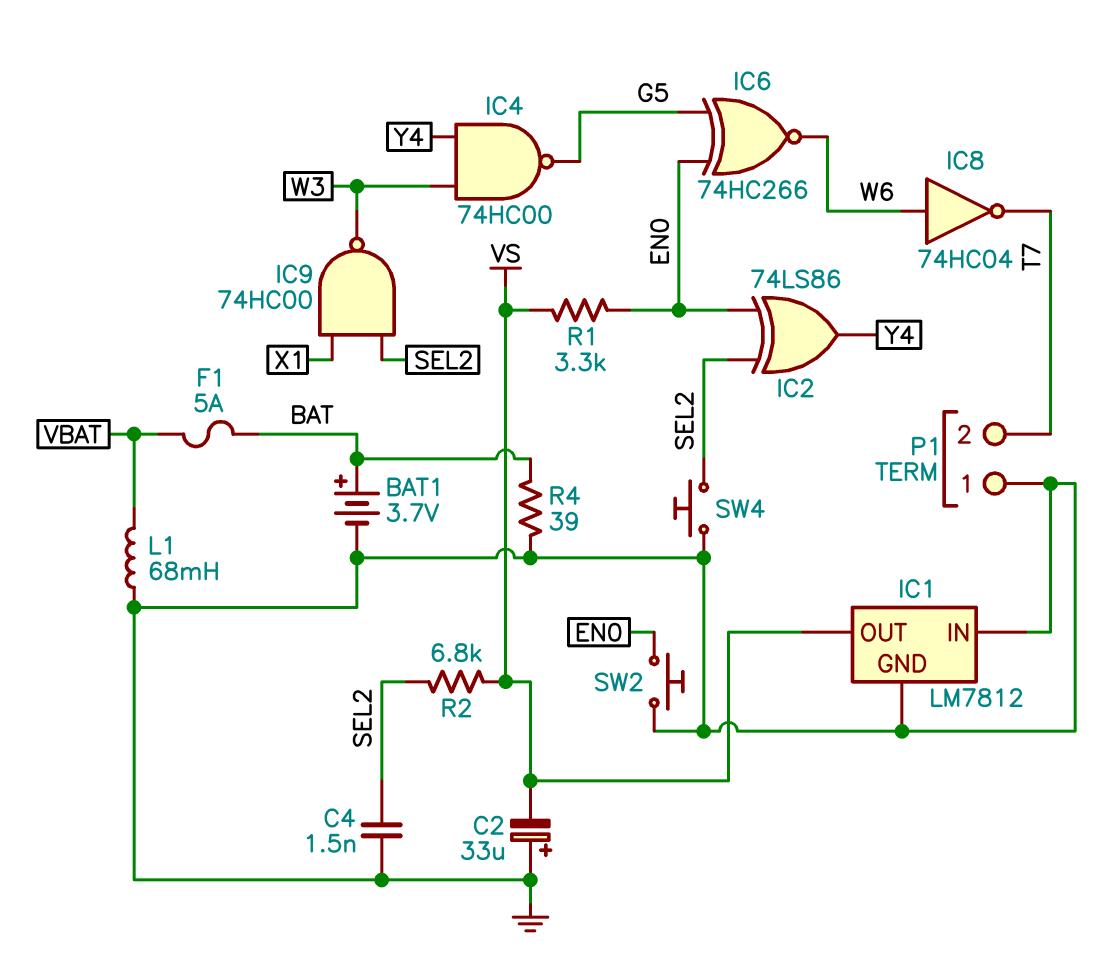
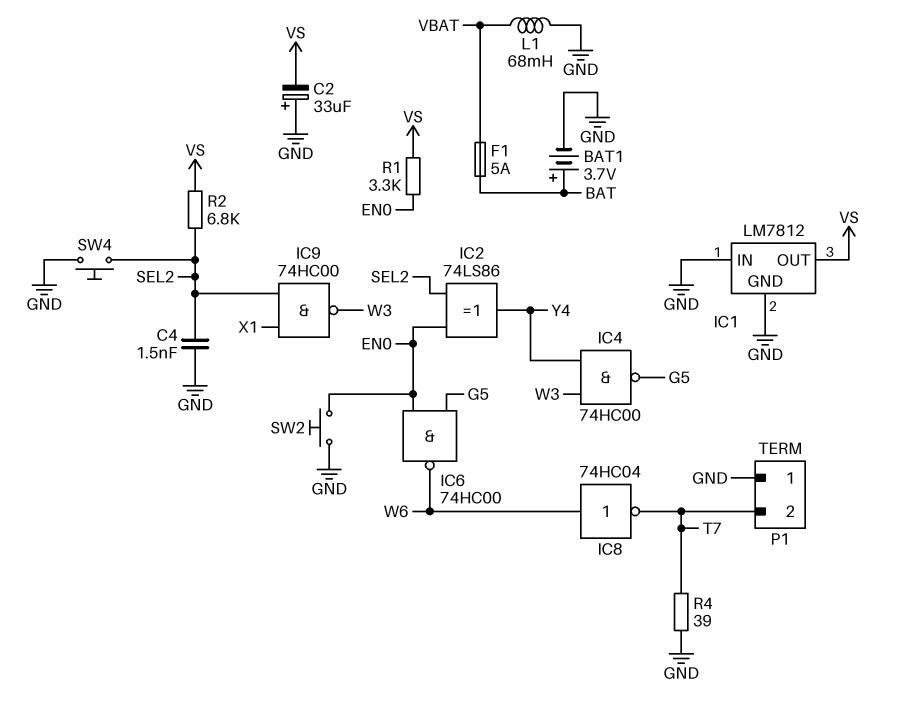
IC6: XNOR 74HC266 (in EN0, in G5, out W6) -> NAND 74HC00 (in EN0, in G5, out W6)
R4: 39 (BAT, GND) -> 39 (GND, T7)

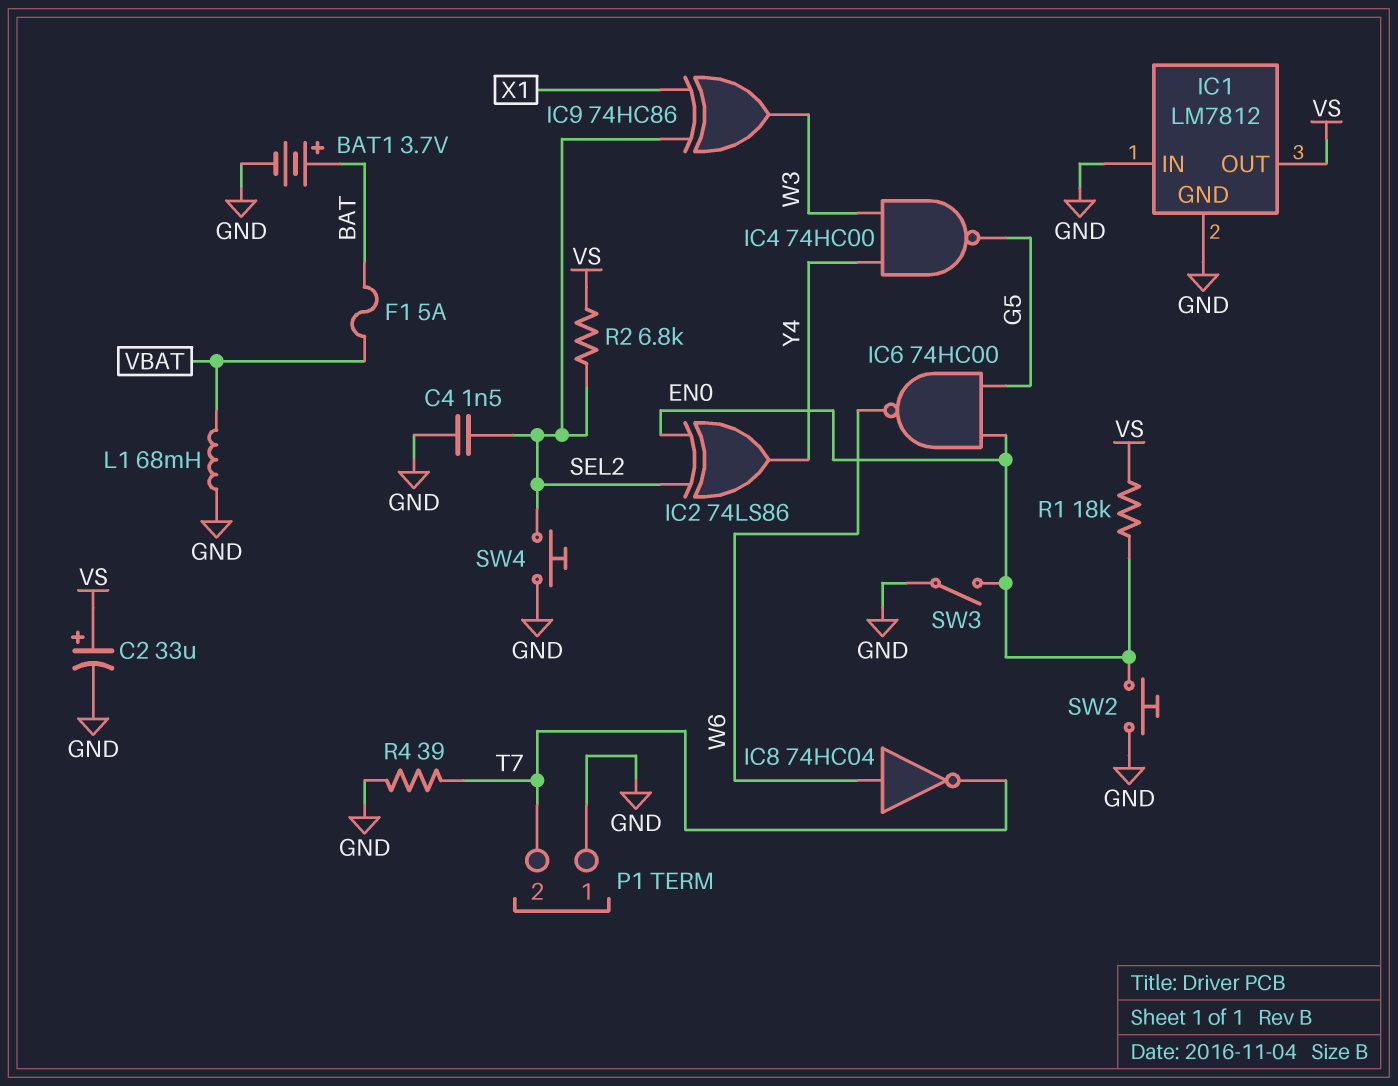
C2: 33uF (plus GND, minus VS) -> 33uF (plus VS, minus GND)
IC9: NAND 74HC00 (in SEL2, in X1, out W3) -> XOR 74HC86 (in SEL2, in X1, out W3)
R1: 3.3k (EN0, VS) -> 18k (EN0, VS)
SW3: none -> switch (EN0, GND)

